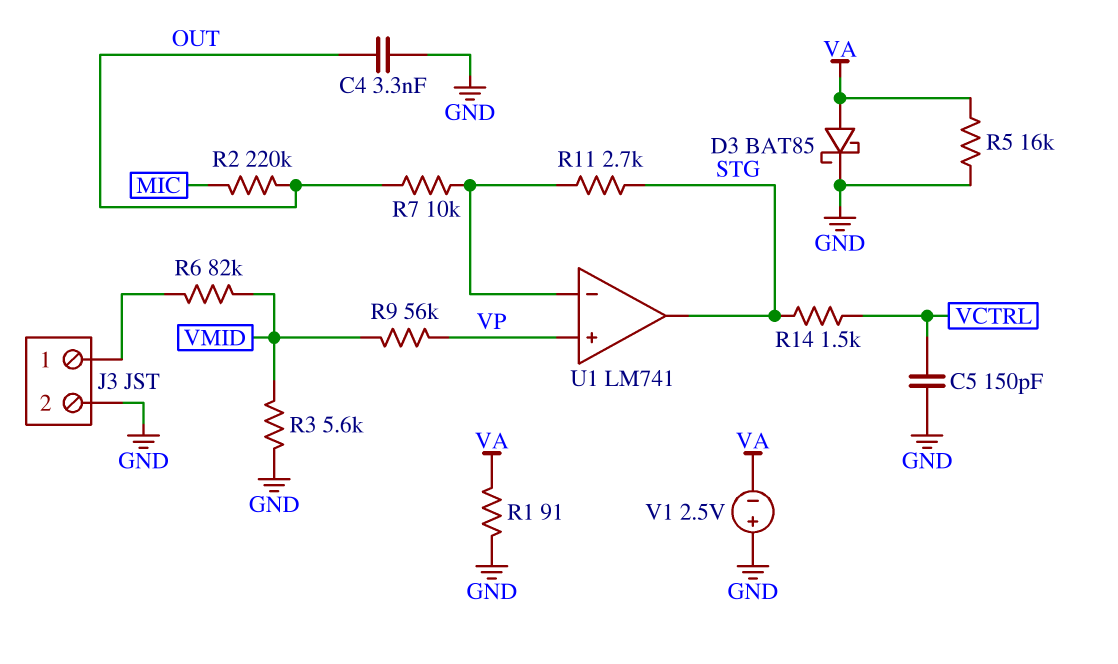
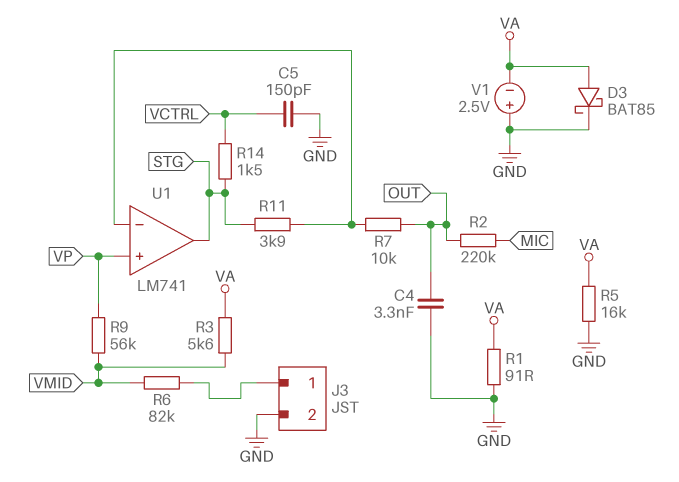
R3: 5.6k (GND, VMID) -> 5.6k (VA, VMID)
R11: 2.7k (STG, U1/in-) -> 3.9k (STG, U1/in-)

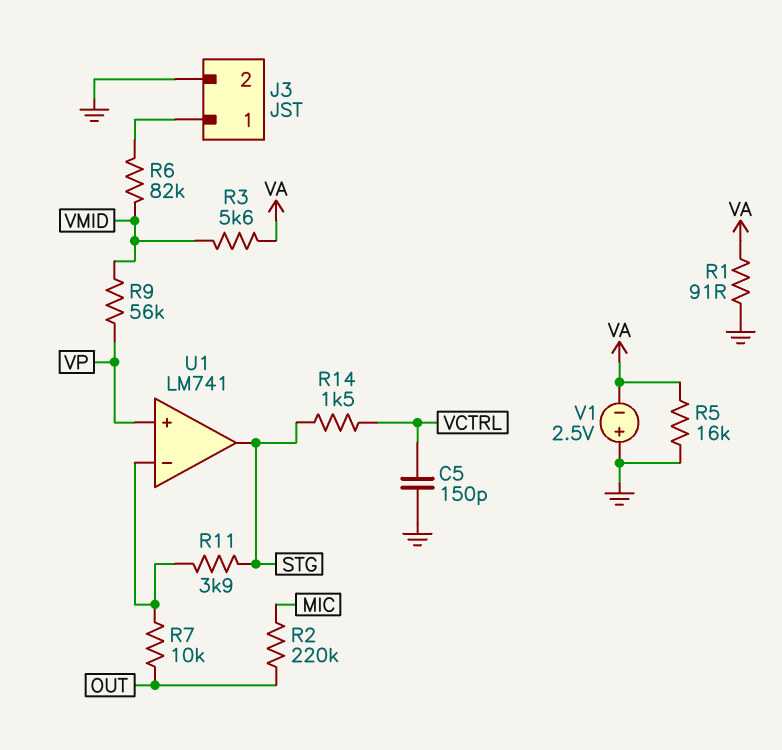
C4: 3.3nF (GND, OUT) -> none
D3: schottky BAT85 (A VA, K GND) -> none

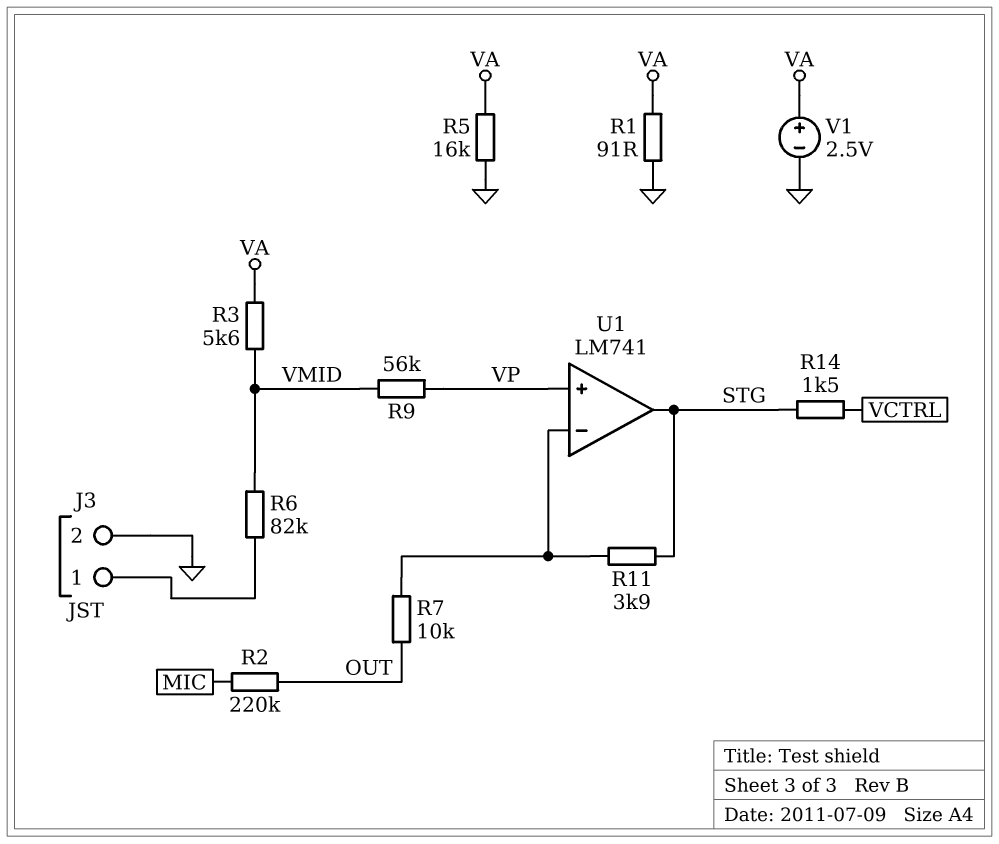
C5: 150pF (GND, VCTRL) -> none
V1: 2.5V (plus GND, minus VA) -> 2.5V (plus VA, minus GND)

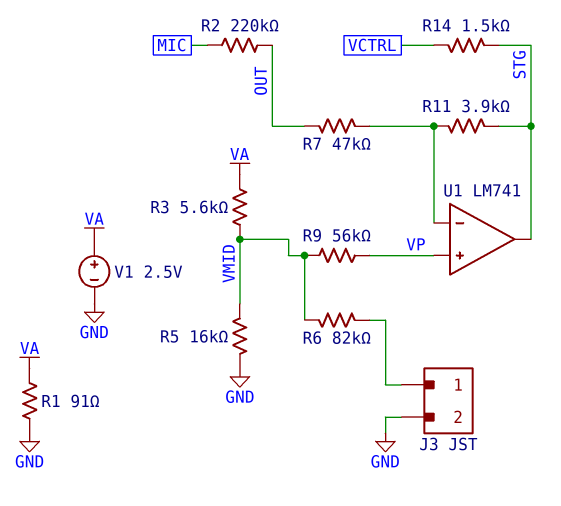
R5: 16k (GND, VA) -> 16k (GND, VMID)
R7: 10k (OUT, U1/in-) -> 47k (OUT, U1/in-)

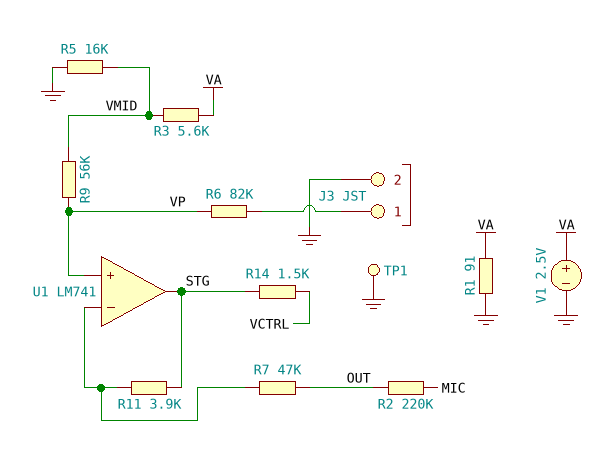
R6: 82k (J3/1, VMID) -> 82k (J3/1, VP)
TP1: none -> test point (GND)

